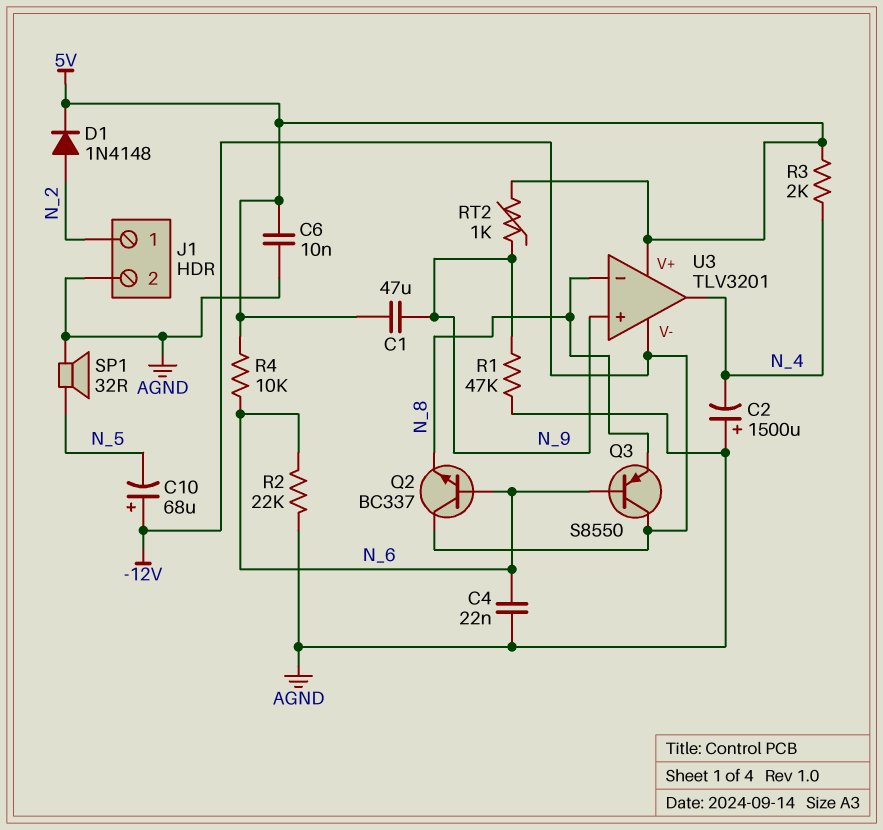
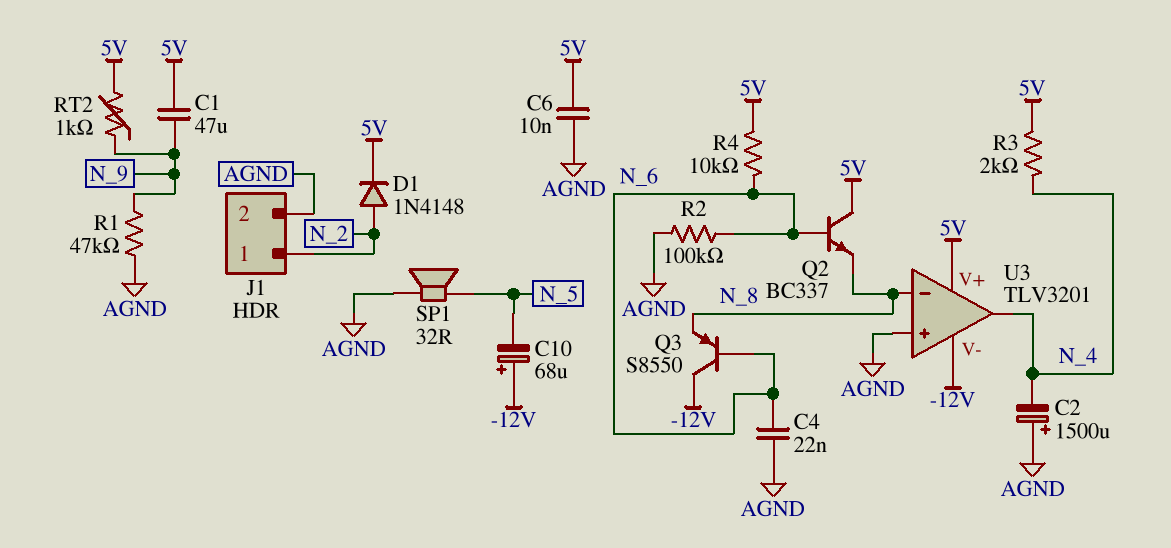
Q2: NPN BC337 (B N_6, C -12V, E N_8) -> NPN BC337 (B N_6, C 5V, E N_8)
R2: 22k (AGND, N_6) -> 100k (AGND, N_6)
U3 pin in+: N_9 -> AGND

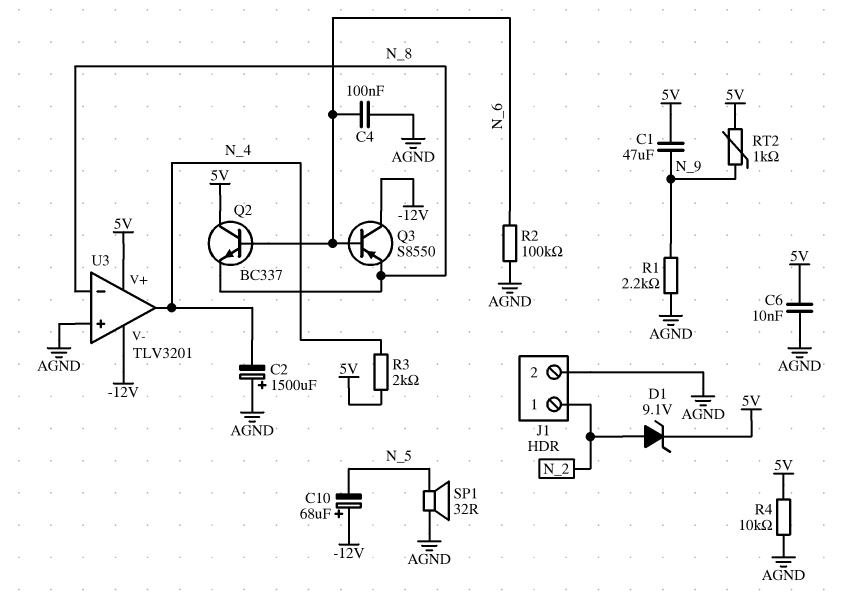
C4: 22nF (AGND, N_6) -> 100nF (AGND, N_6)
D1: diode 1N4148 (A N_2, K 5V) -> zener 9.1V (A N_2, K 5V)
R1: 47k (AGND, N_9) -> 2.2k (AGND, N_9)
R4: 10k (5V, N_6) -> 10k (5V, AGND)

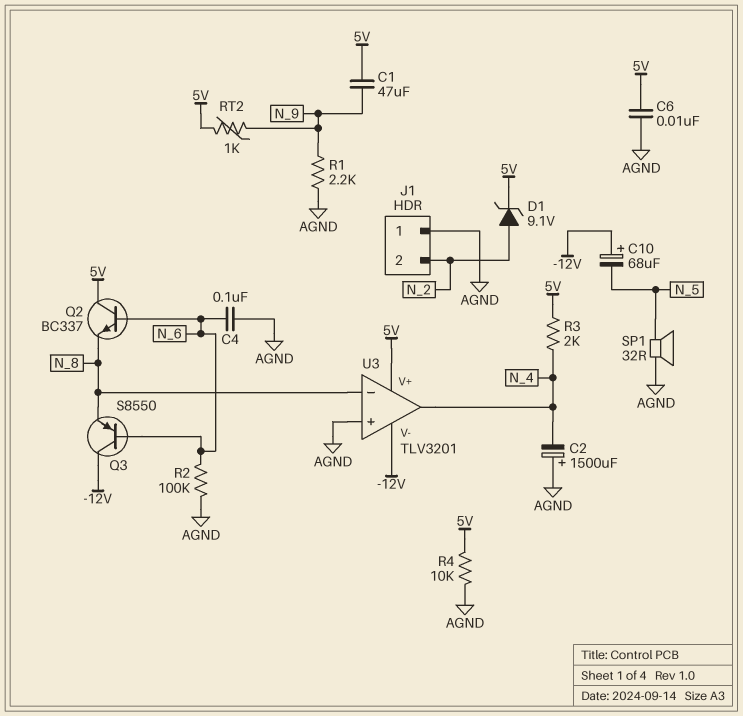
J1 pin 1: N_2 -> AGND
J1 pin 2: AGND -> N_2

